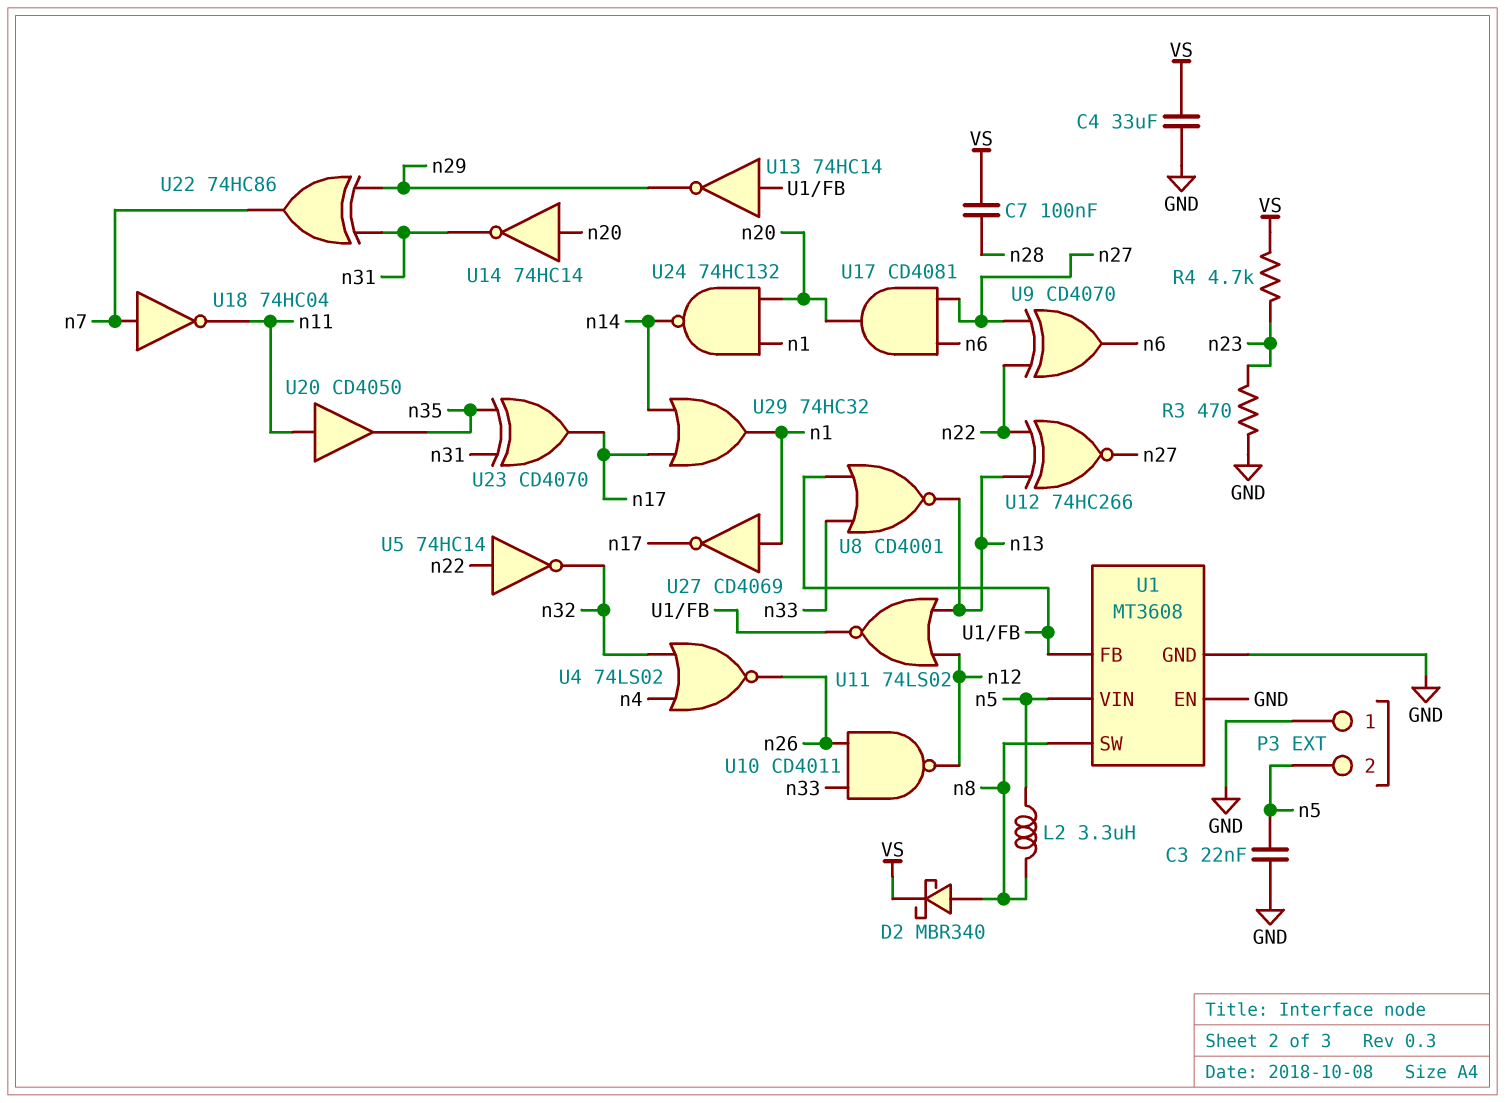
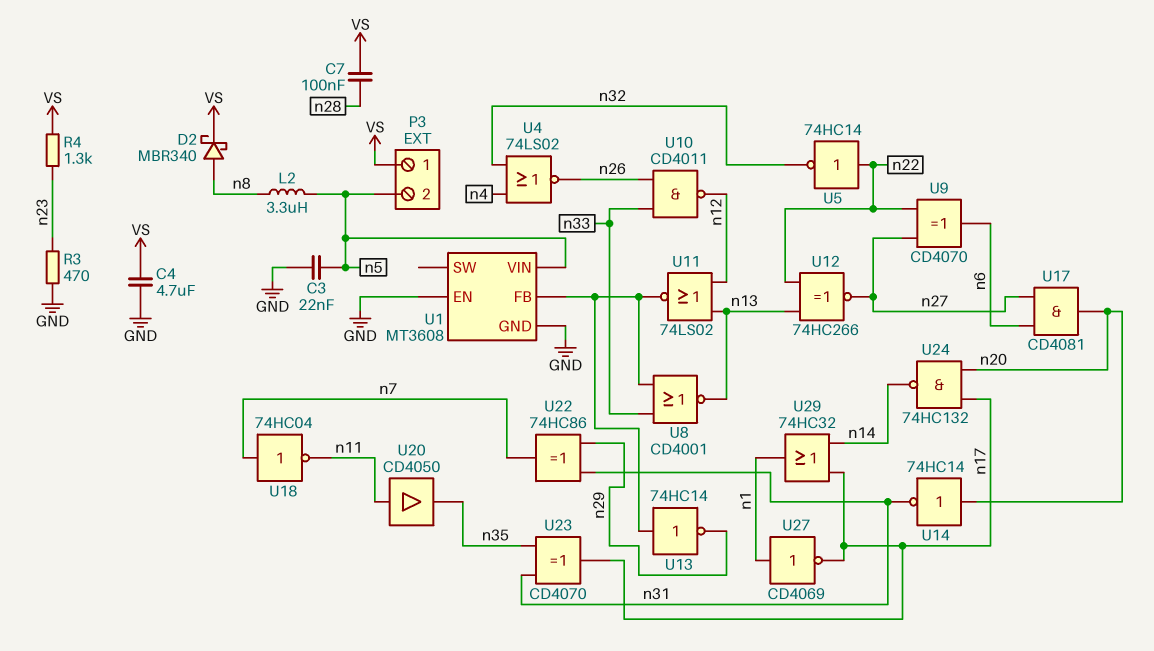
C4: 33uF (GND, VS) -> 4.7uF (GND, VS)
P3 pin 1: GND -> VS
R4: 4.7k (VS, n23) -> 1.3k (VS, n23)
U1 pin SW: n8 -> none
U24: NAND 74HC132 (in n1, in n20, out n14) -> NAND 74HC132 (in n17, in n20, out n14)

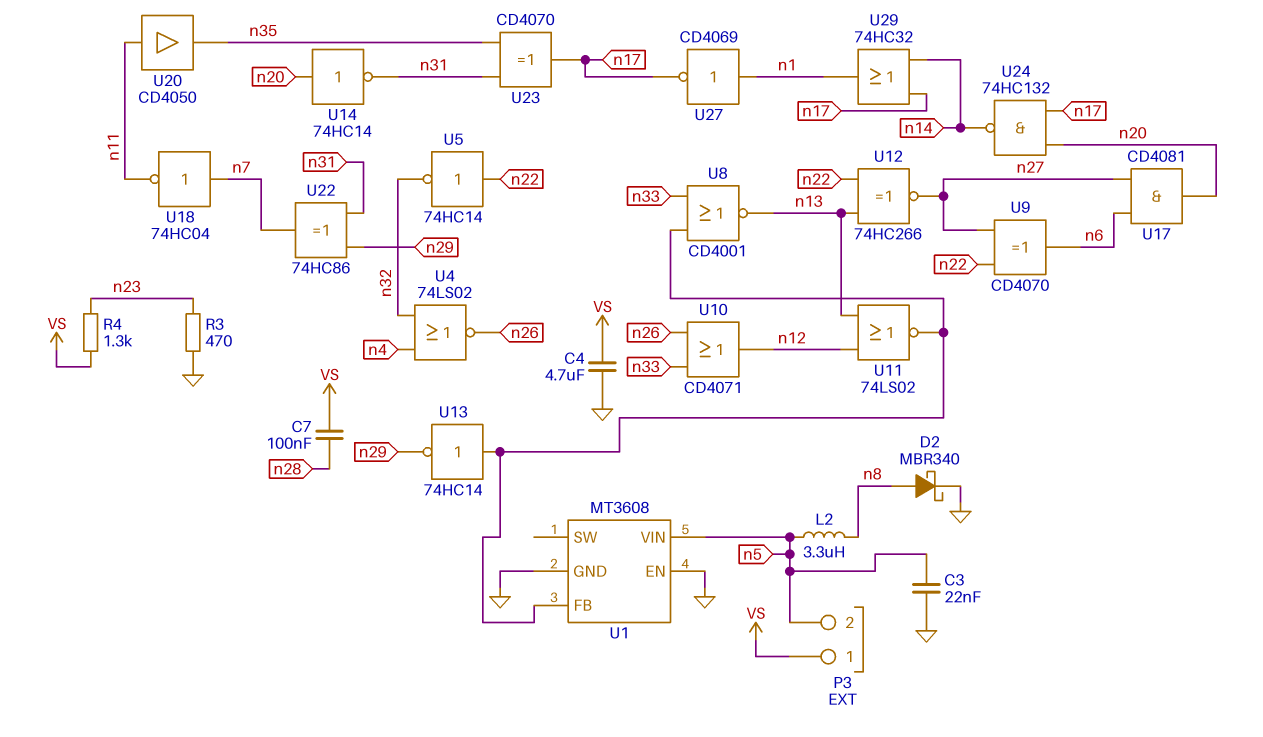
D2: schottky MBR340 (A n8, K VS) -> schottky MBR340 (A n8, K GND)
U10: NAND CD4011 (in n26, in n33, out n12) -> OR CD4071 (in n26, in n33, out n12)

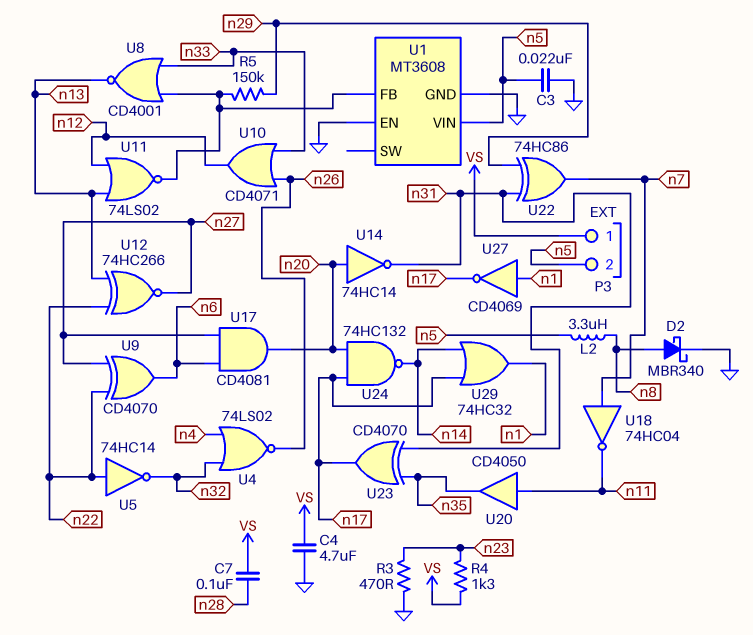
R5: none -> 150k (U1/FB, n29)
U13: NOT 74HC14 (in U1/FB, out n29) -> none

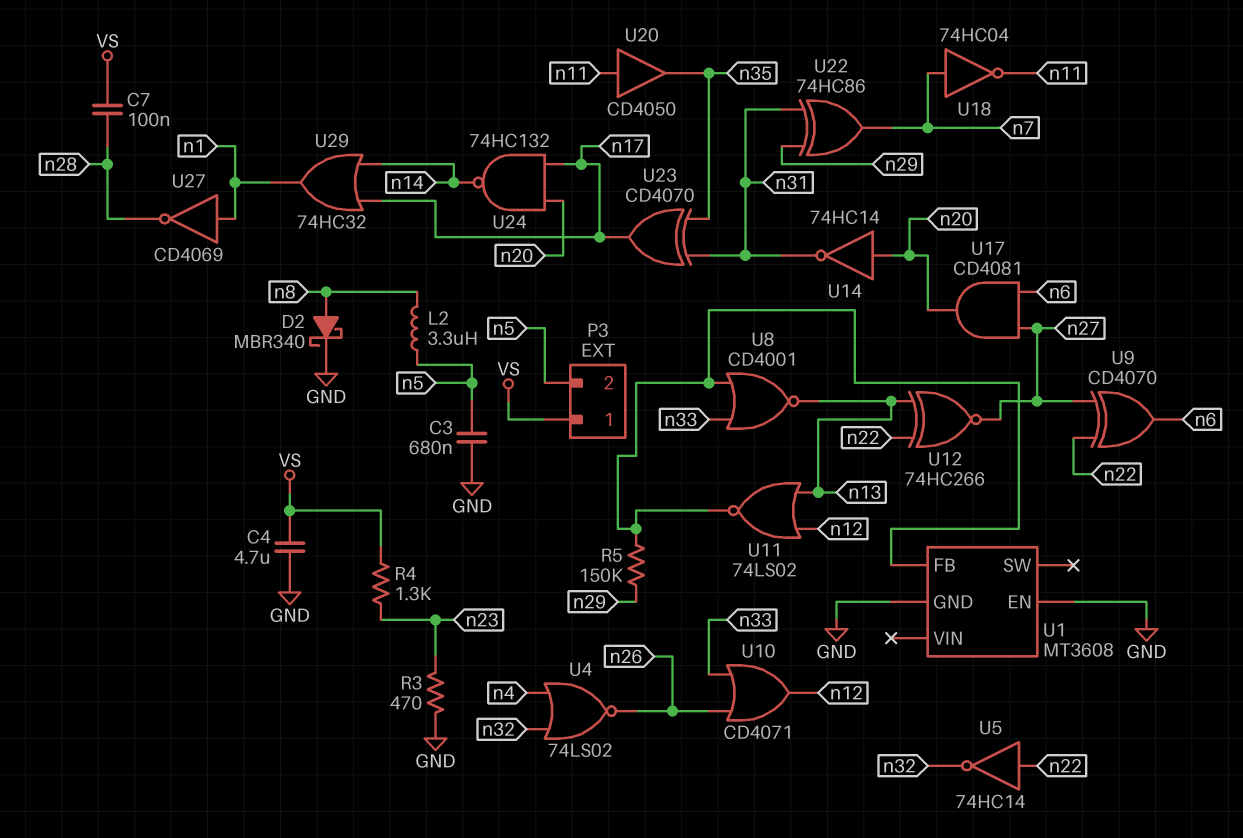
C3: 22nF (GND, n5) -> 680nF (GND, n5)
U1 pin VIN: n5 -> none
U27: NOT CD4069 (in n1, out n17) -> NOT CD4069 (in n1, out n28)

